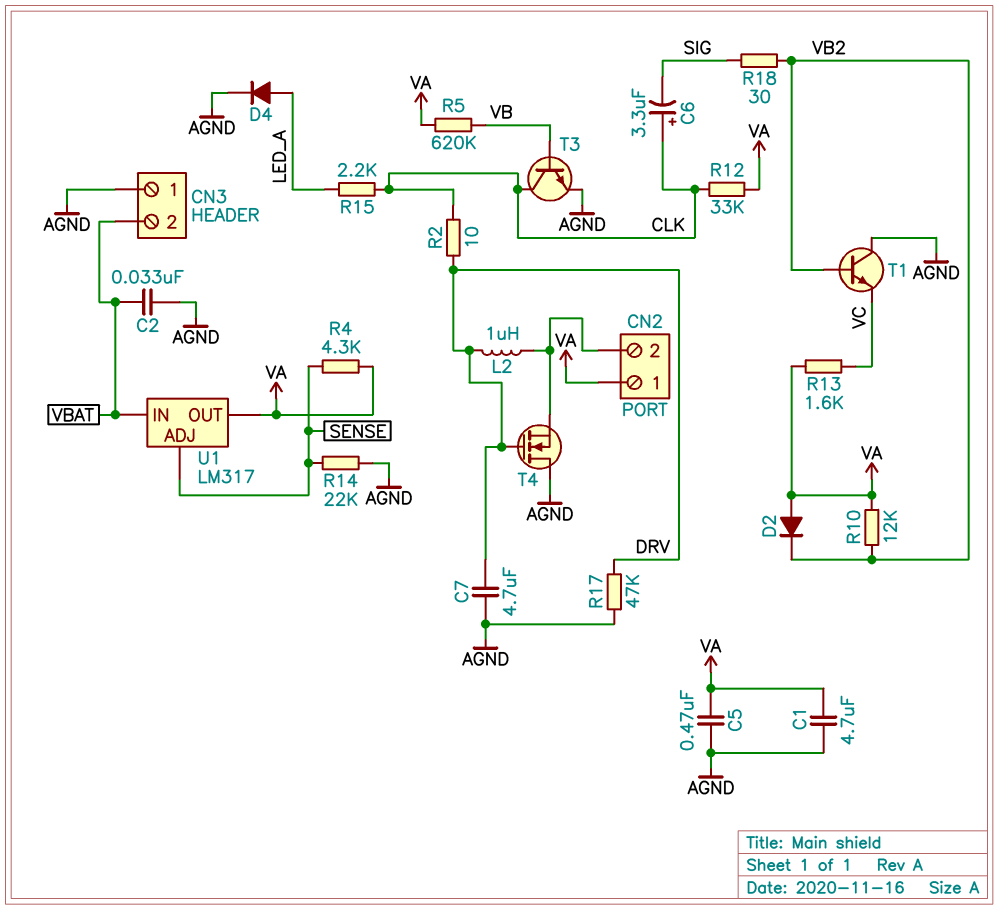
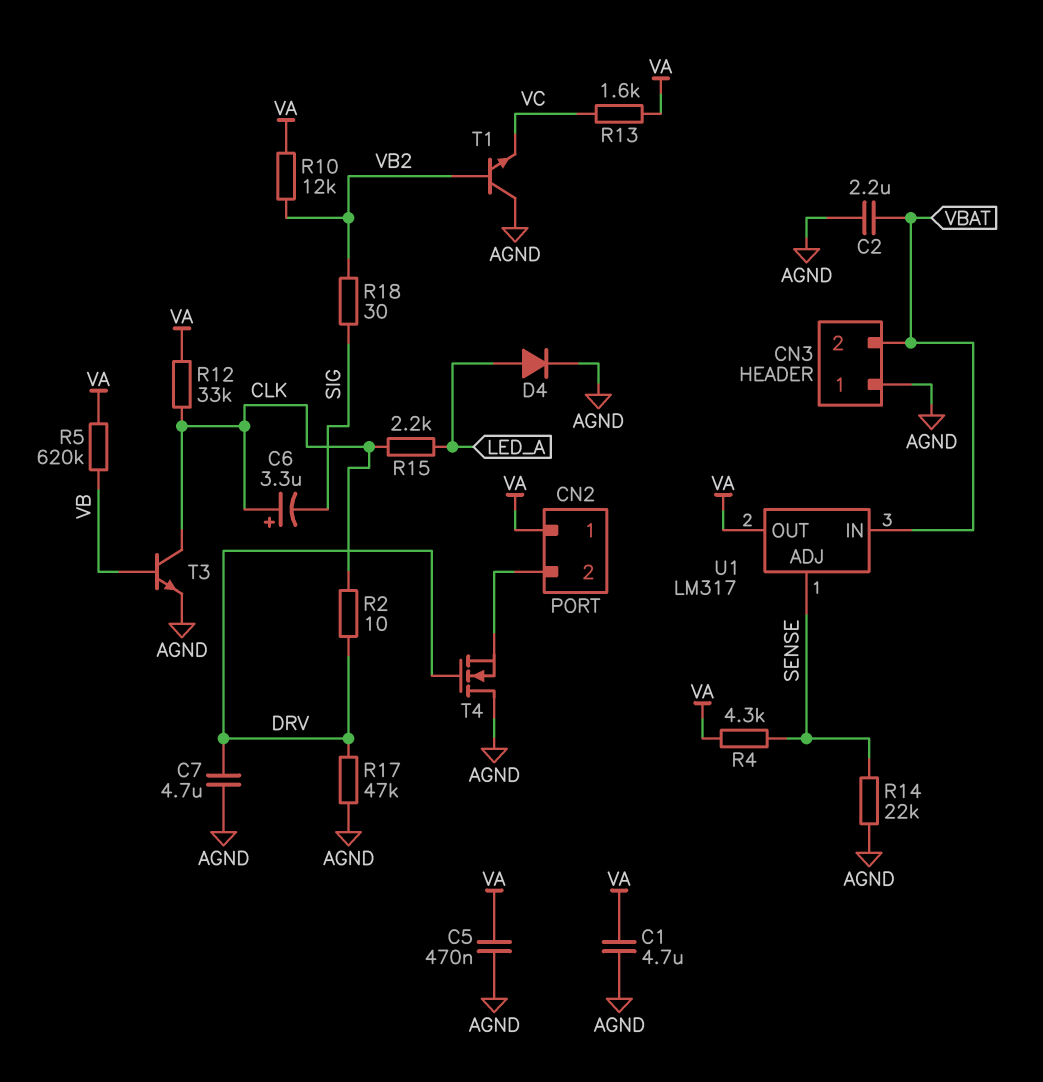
C2: 33nF (AGND, VBAT) -> 2.2uF (AGND, VBAT)
D2: diode (A VA, K VB2) -> none
L2: 1uH (CN2/2, DRV) -> none

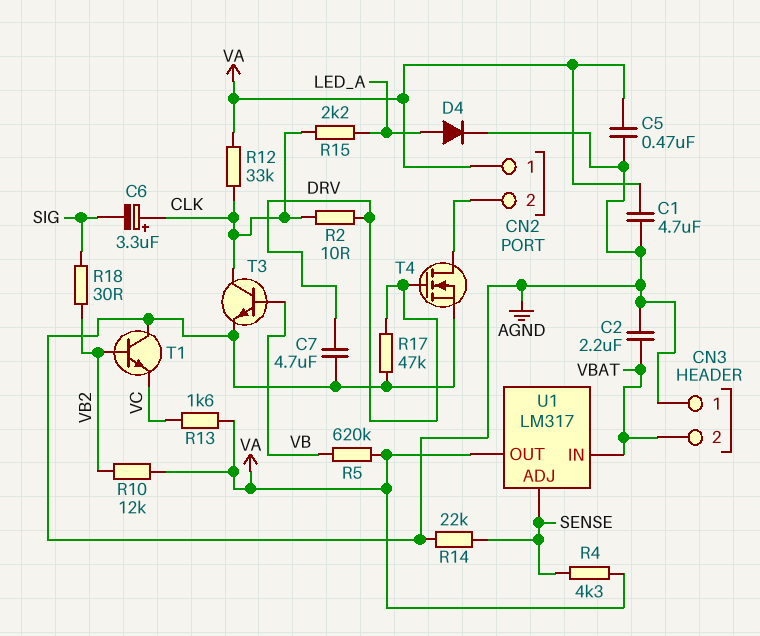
T4: NMOS (G DRV, D AGND, S CN2/2) -> NMOS (G DRV, D CN2/2, S AGND)

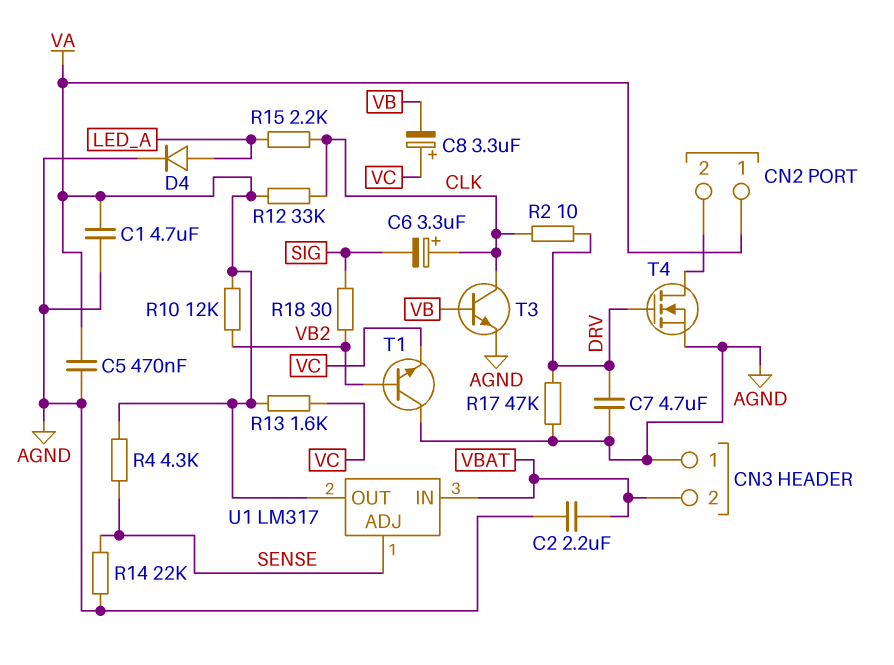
C8: none -> 3.3uF (plus VC, minus VB)
R5: 620k (VA, VB) -> none

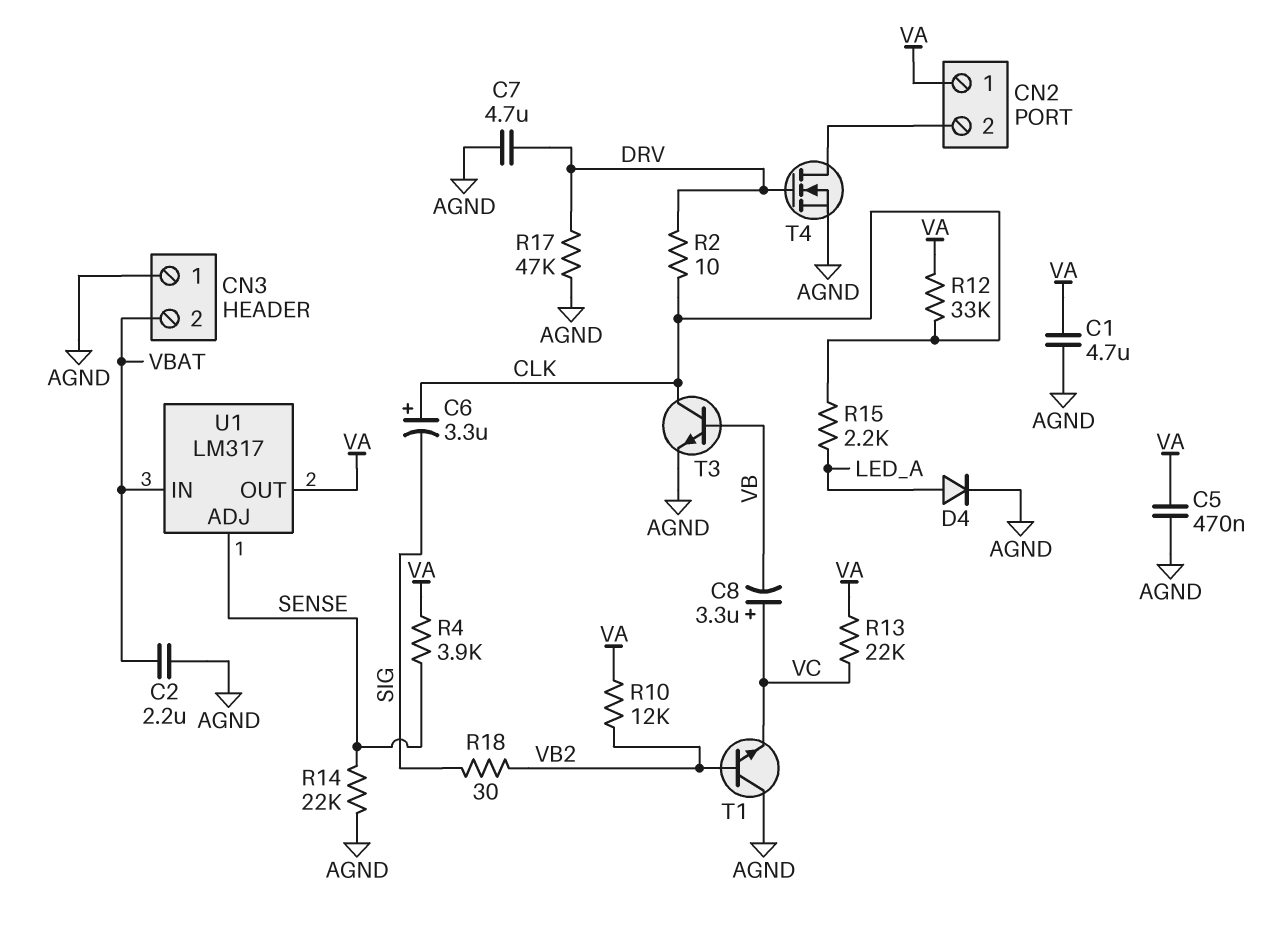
R4: 4.3k (SENSE, VA) -> 3.9k (SENSE, VA)
R13: 1.6k (VA, VC) -> 22k (VA, VC)

